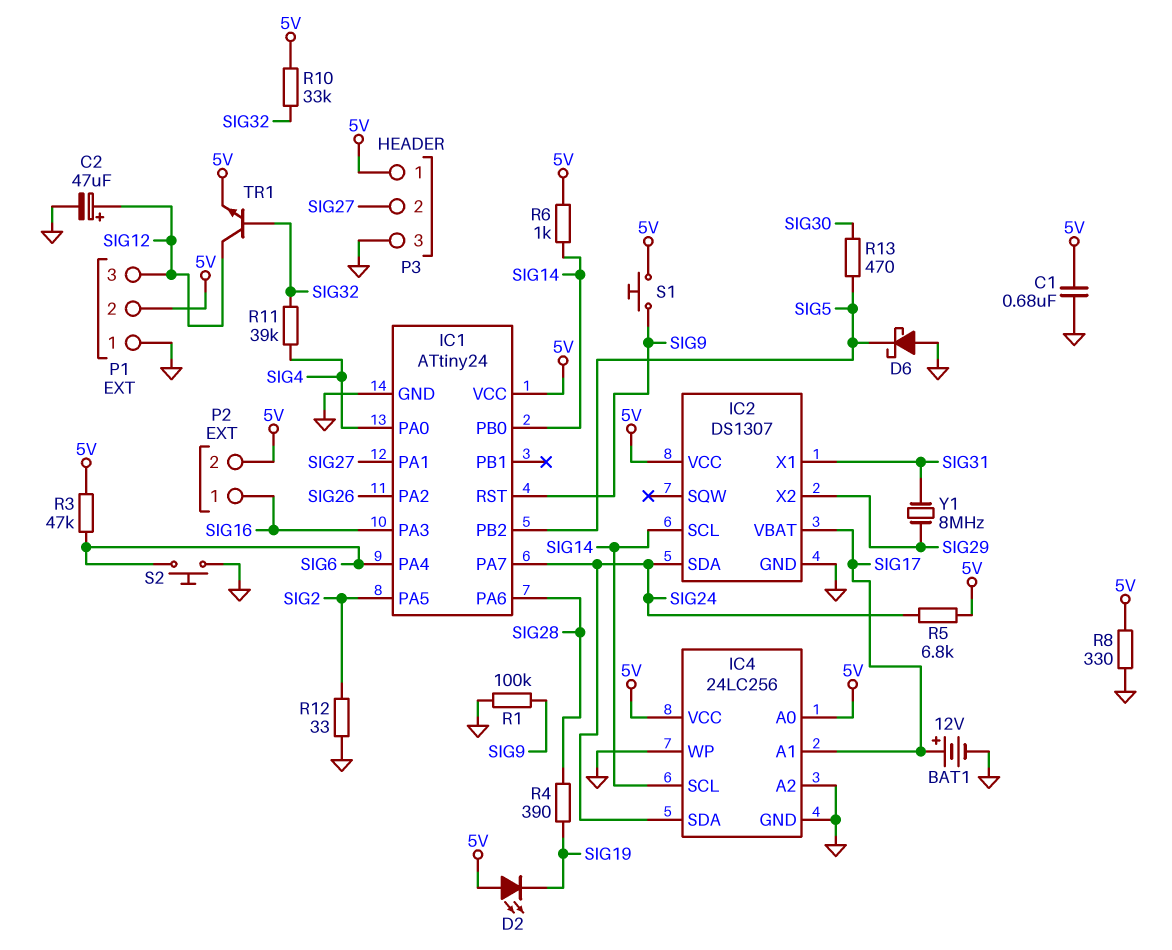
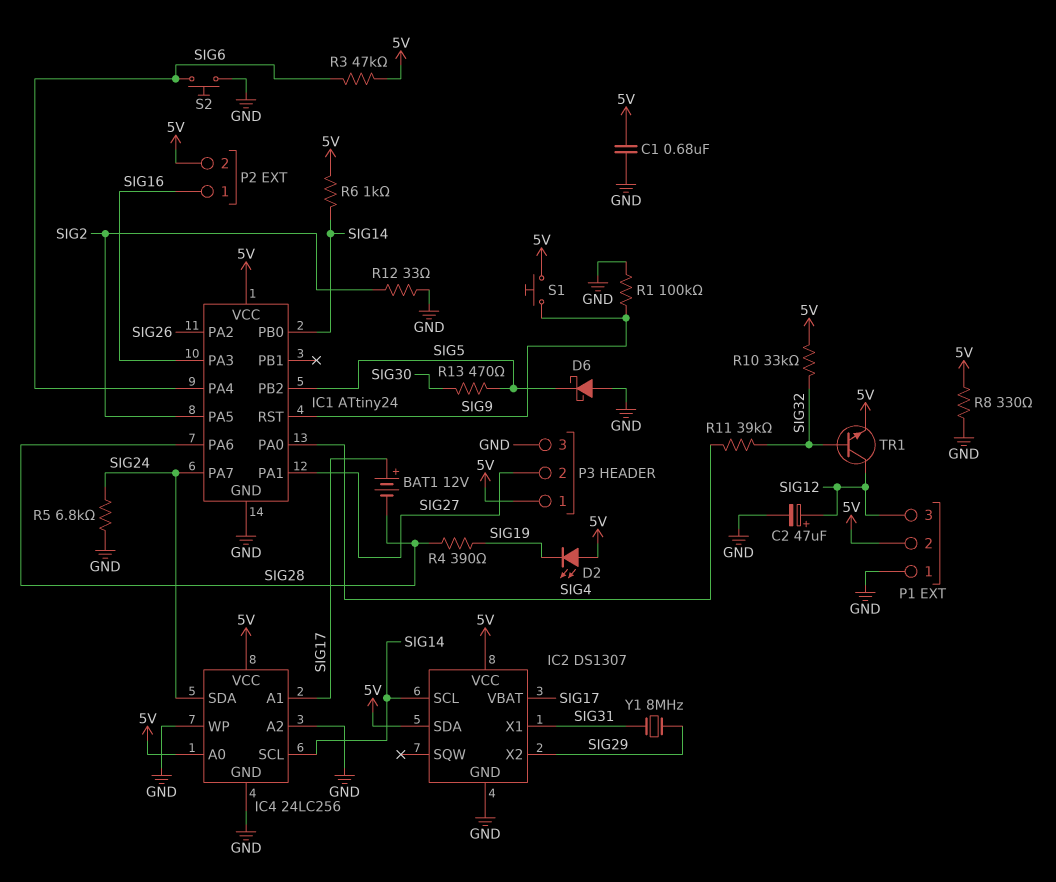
BAT1: 12V (plus SIG17, minus GND) -> 12V (plus SIG17, minus SIG28)
IC2 pin SDA: SIG24 -> 5V
R5: 6.8k (5V, SIG24) -> 6.8k (GND, SIG24)

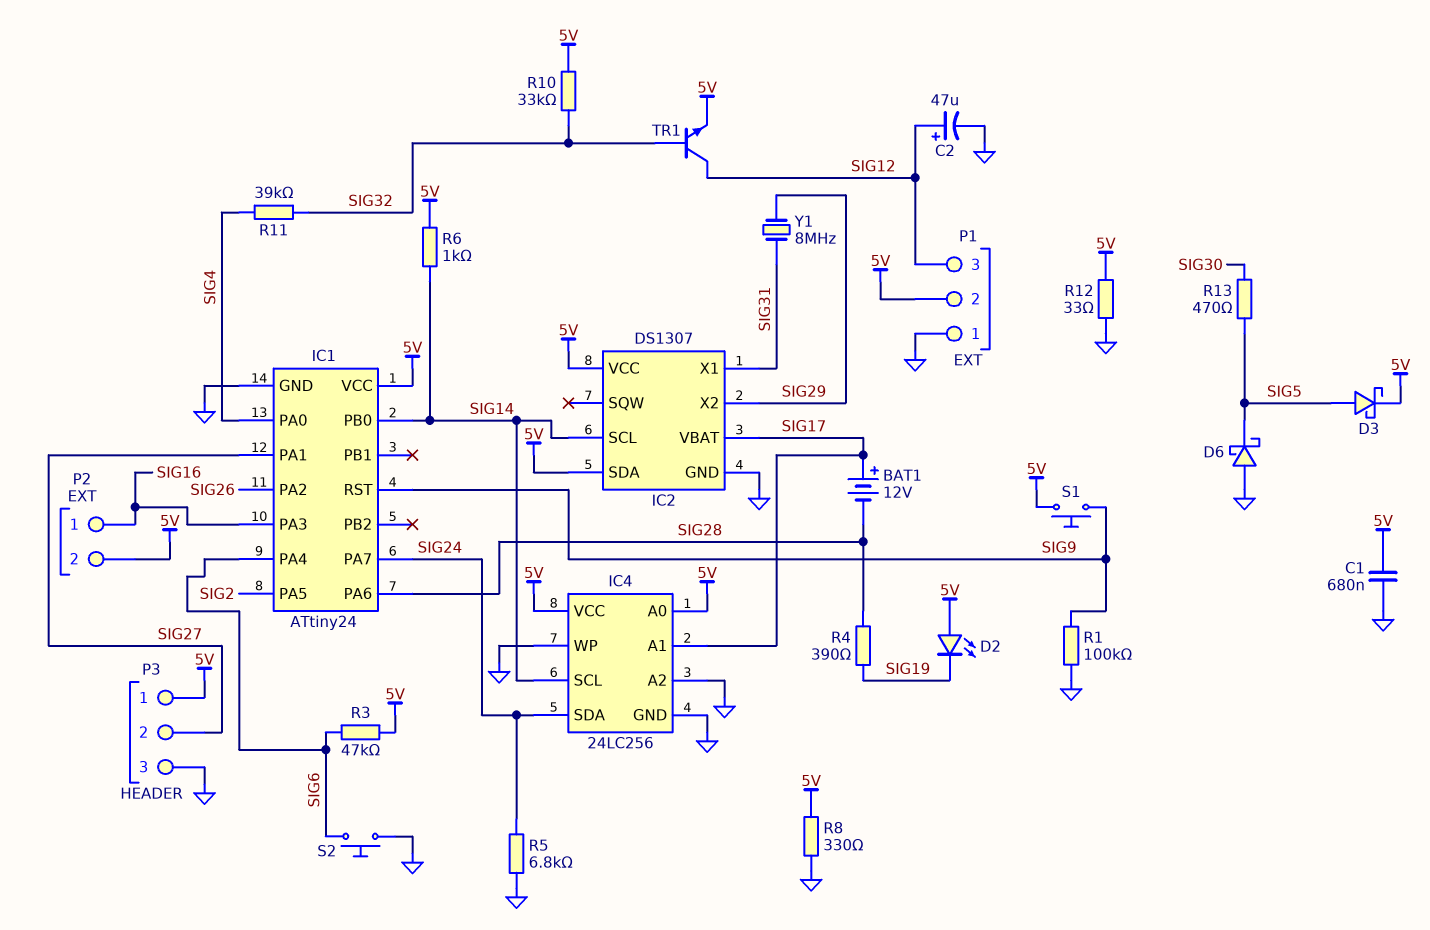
D3: none -> schottky (A SIG5, K 5V)
IC1 pin PB2: SIG5 -> none
R12: 33 (GND, SIG2) -> 33 (5V, GND)

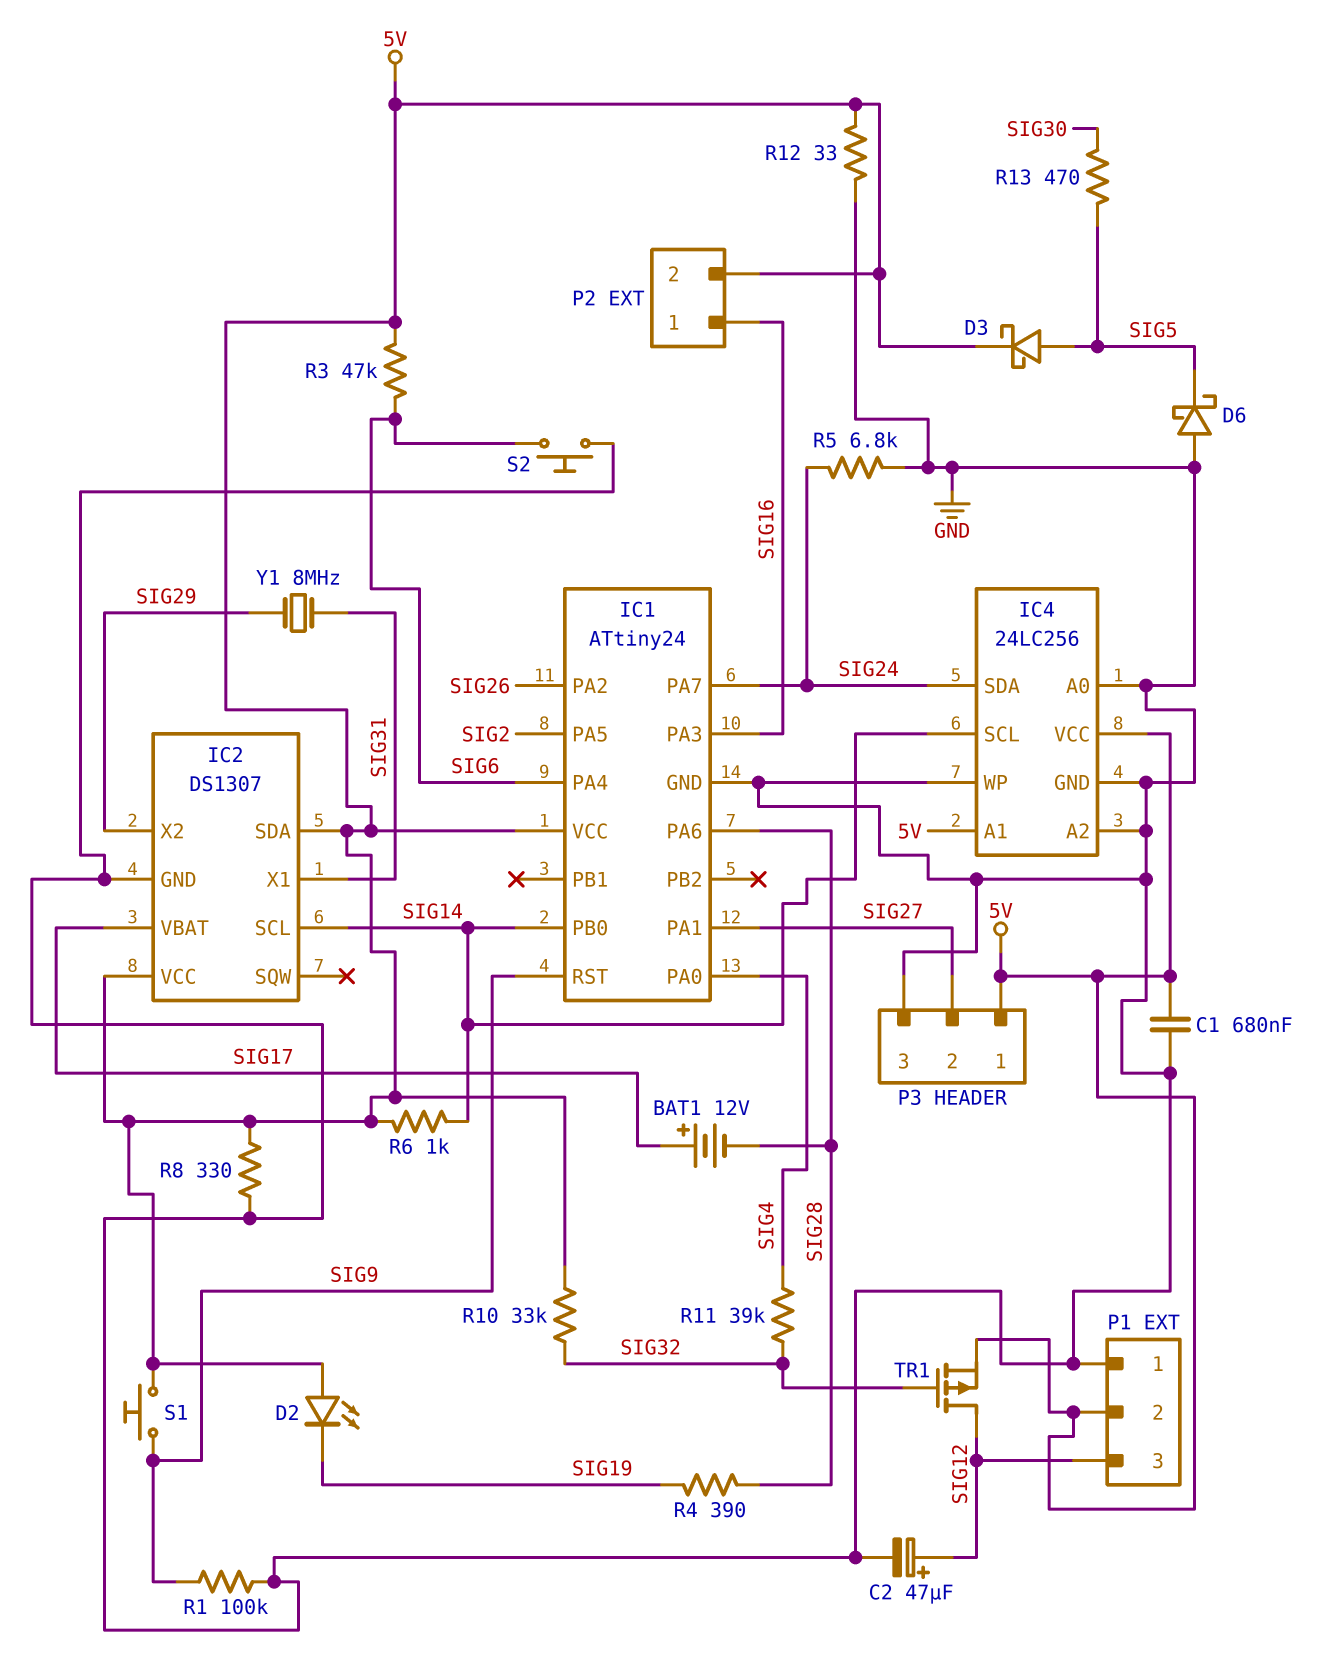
IC4 pin A0: 5V -> GND
IC4 pin A1: SIG17 -> 5V
TR1: NPN (B SIG32, C SIG12, E 5V) -> PMOS (G SIG32, D SIG12, S 5V)

